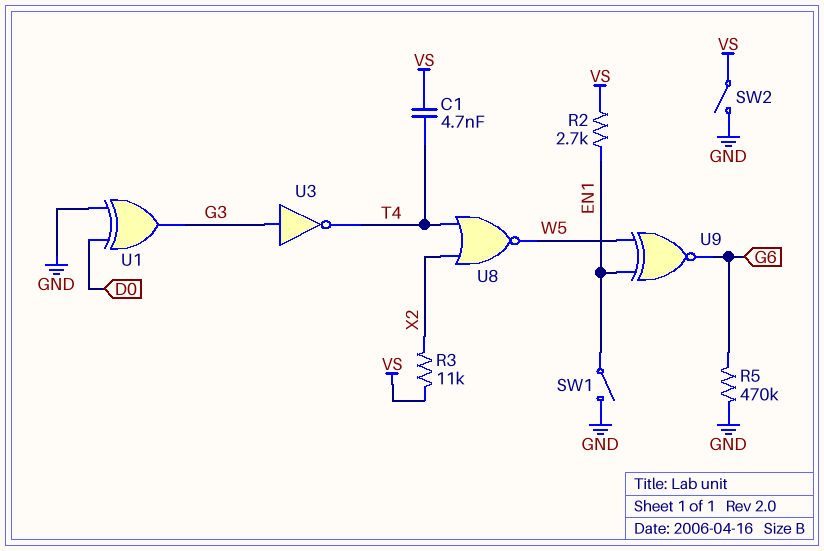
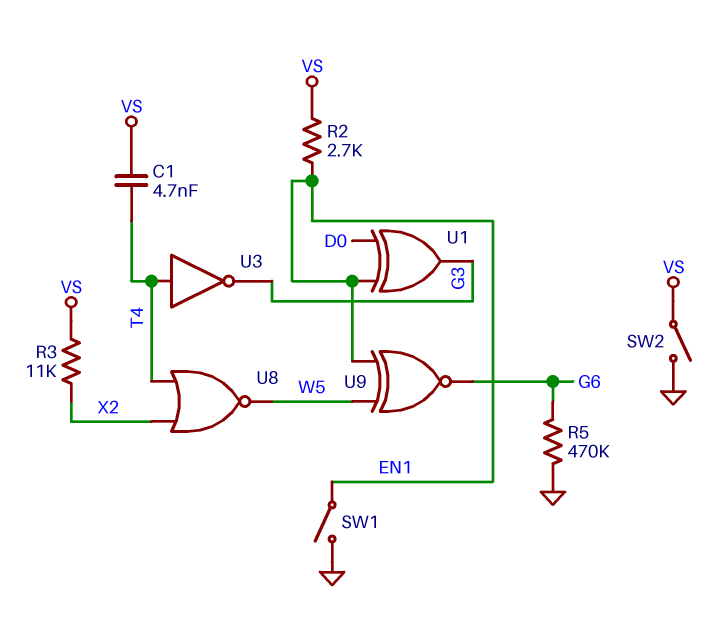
U1: XOR (in D0, in GND, out G3) -> XOR (in D0, in EN1, out G3)
U3: NOT (in G3, out T4) -> NOT (in T4, out G3)

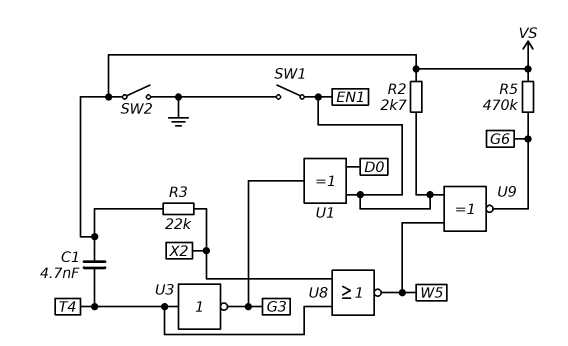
R3: 11k (VS, X2) -> 22k (VS, X2)
R5: 470k (G6, GND) -> 470k (G6, VS)

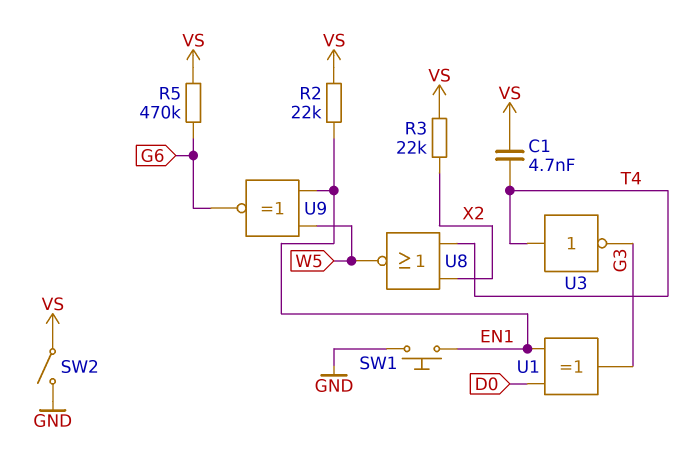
R2: 2.7k (EN1, VS) -> 22k (EN1, VS)
SW1: switch (EN1, GND) -> button (EN1, GND)

